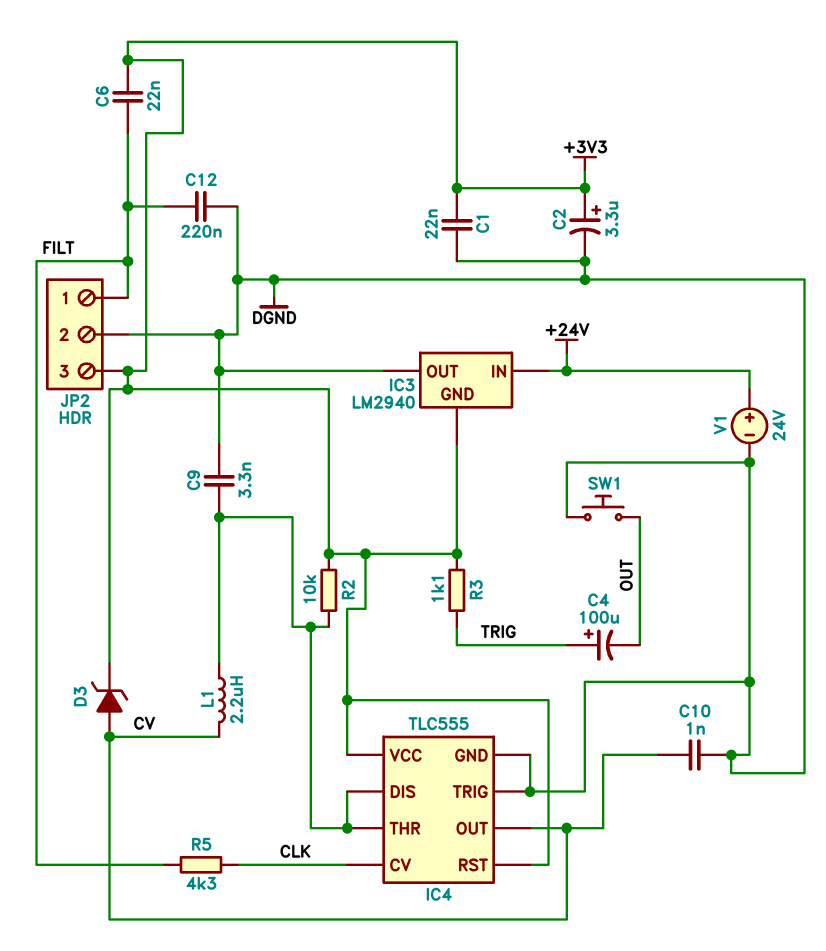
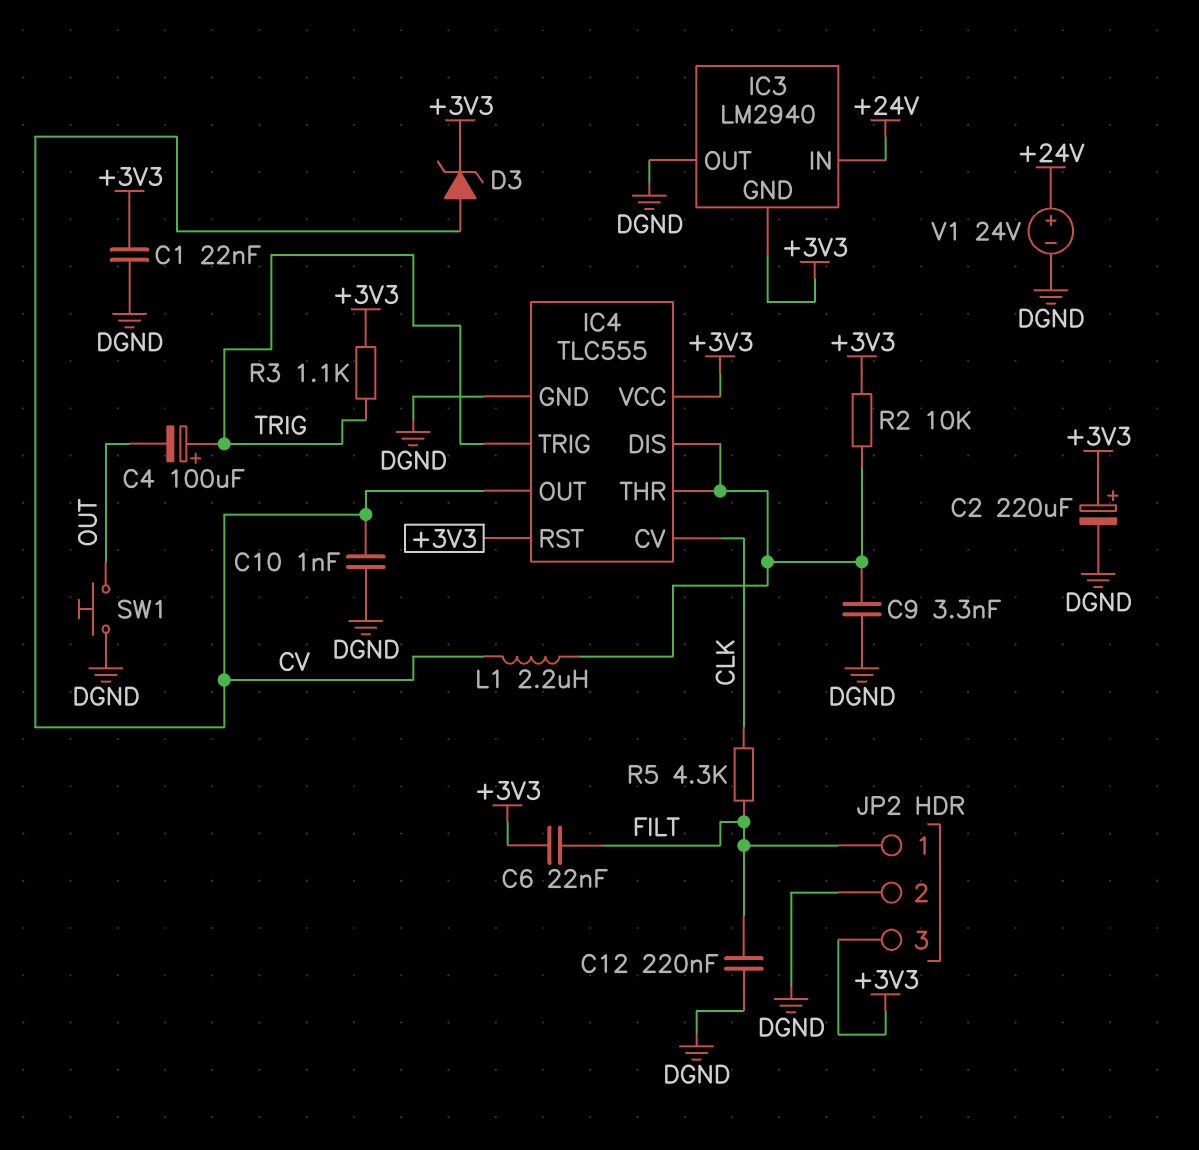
C2: 3.3uF (plus +3V3, minus DGND) -> 220uF (plus +3V3, minus DGND)
IC4 pin TRIG: DGND -> TRIG

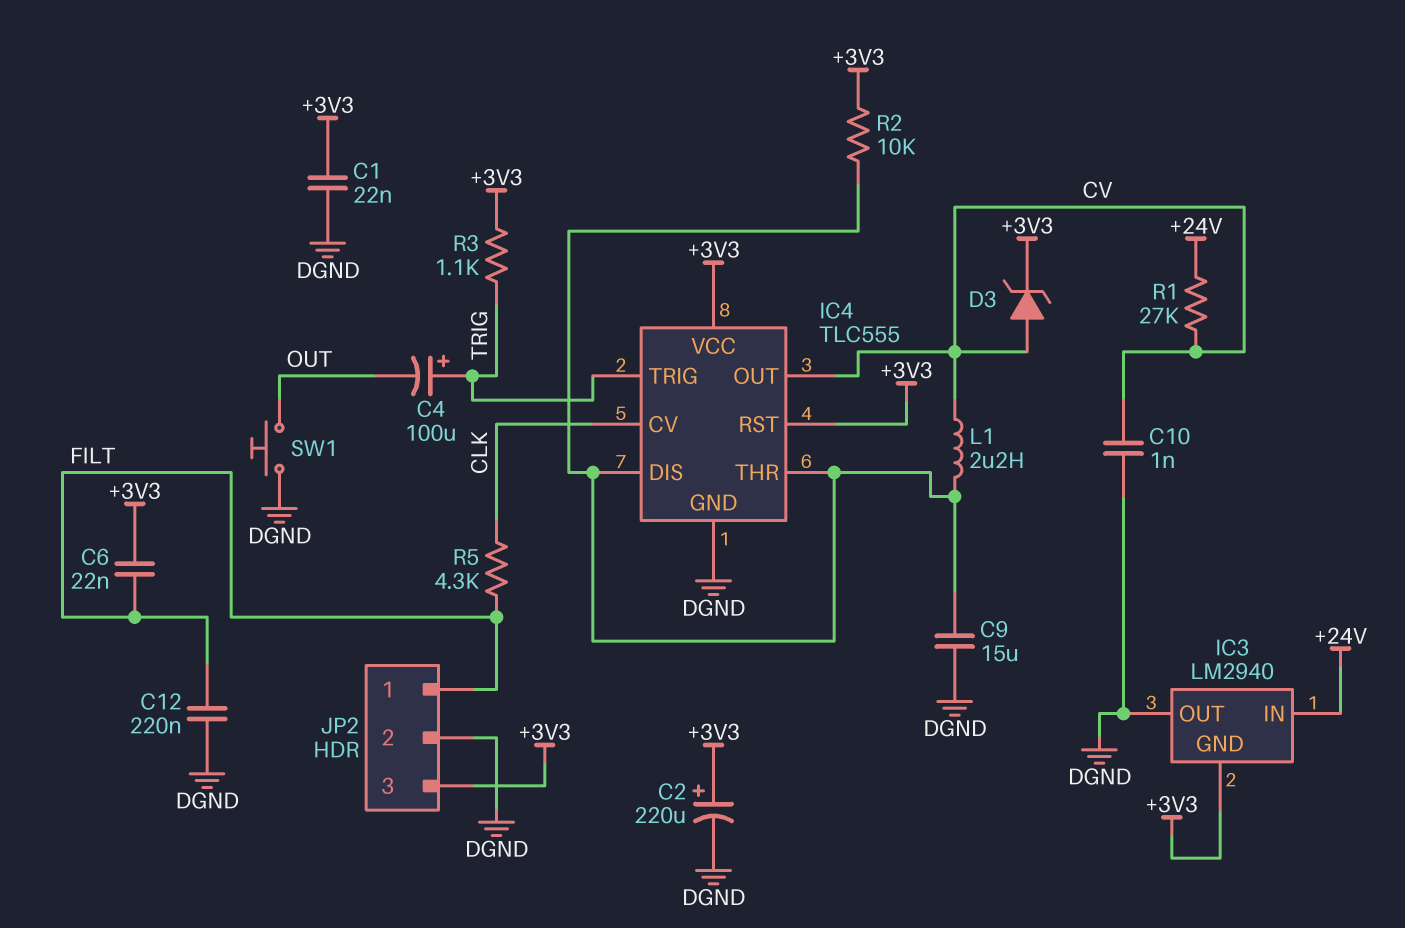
C9: 3.3nF (DGND, IC4/DIS) -> 15uF (DGND, IC4/DIS)
R1: none -> 27k (+24V, CV)
V1: 24V (plus +24V, minus DGND) -> none

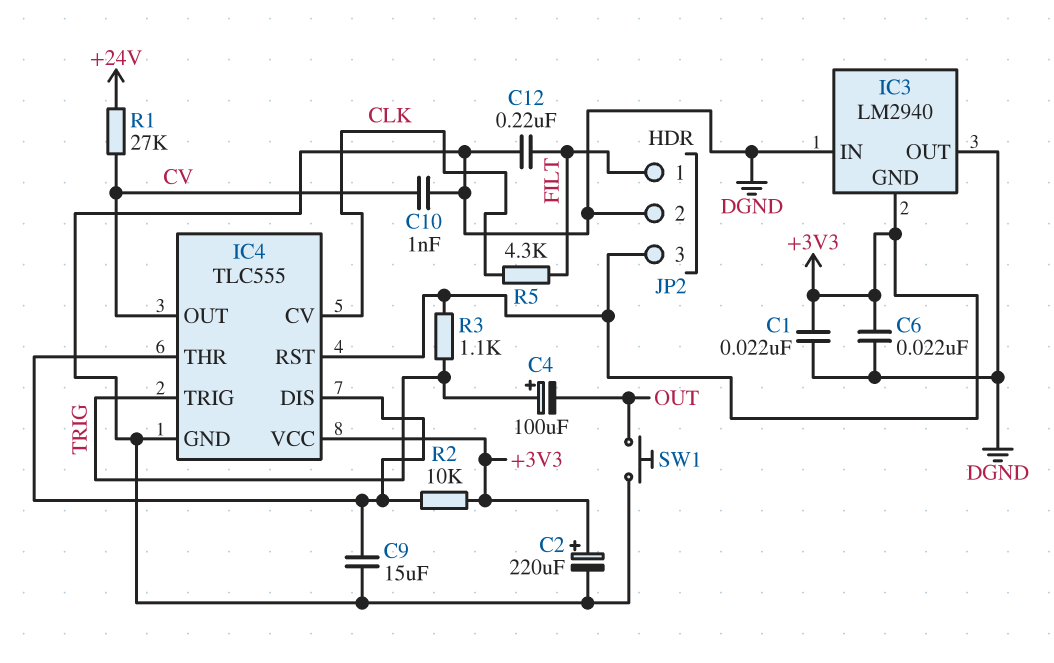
C6: 22nF (+3V3, FILT) -> 22nF (+3V3, DGND)
D3: zener (A CV, K +3V3) -> none
IC3 pin IN: +24V -> DGND
L1: 2.2uH (CV, IC4/DIS) -> none

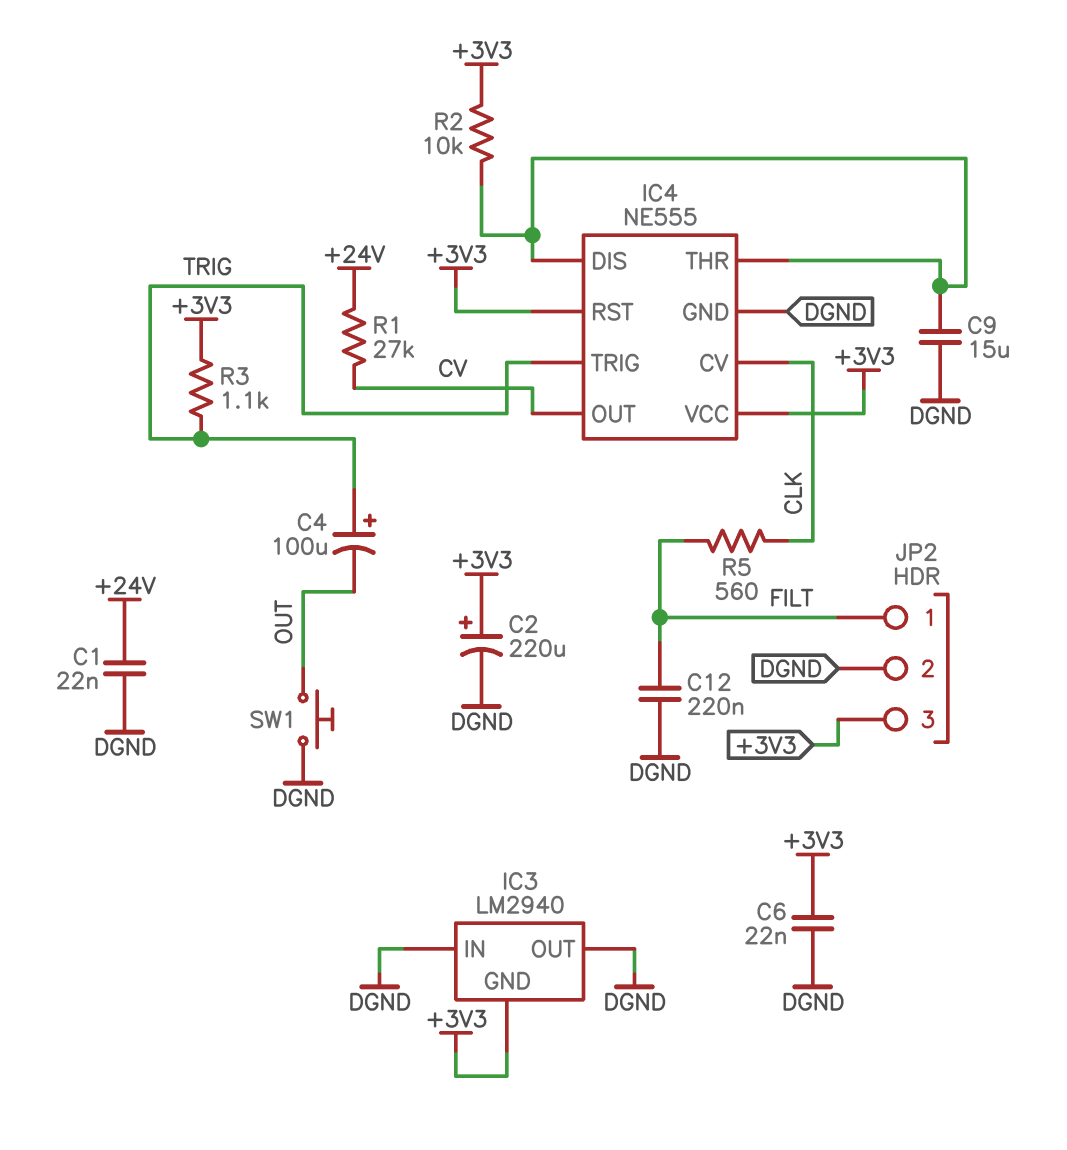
C1: 22nF (+3V3, DGND) -> 22nF (+24V, DGND)
C10: 1nF (CV, DGND) -> none
IC4: TLC555 -> NE555
R5: 4.3k (CLK, FILT) -> 560 (CLK, FILT)

